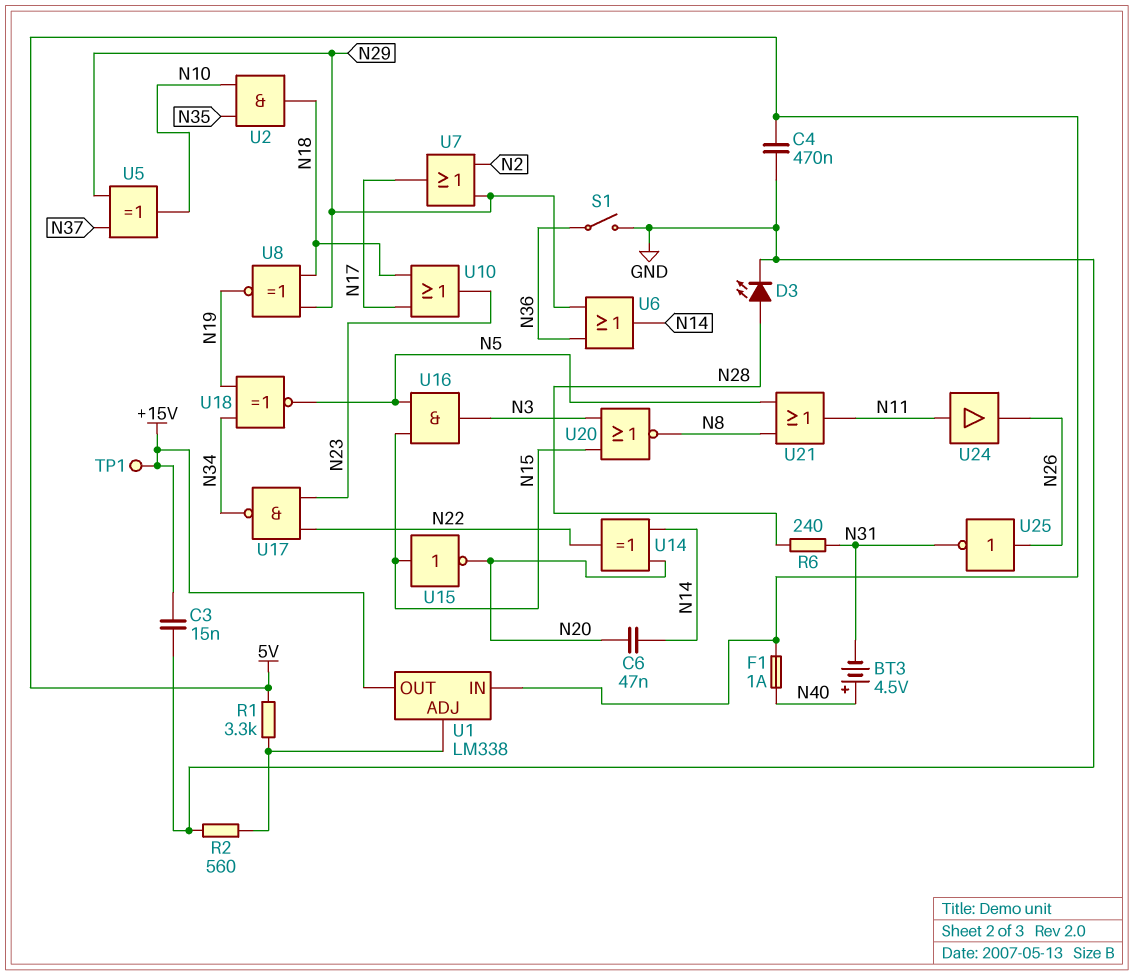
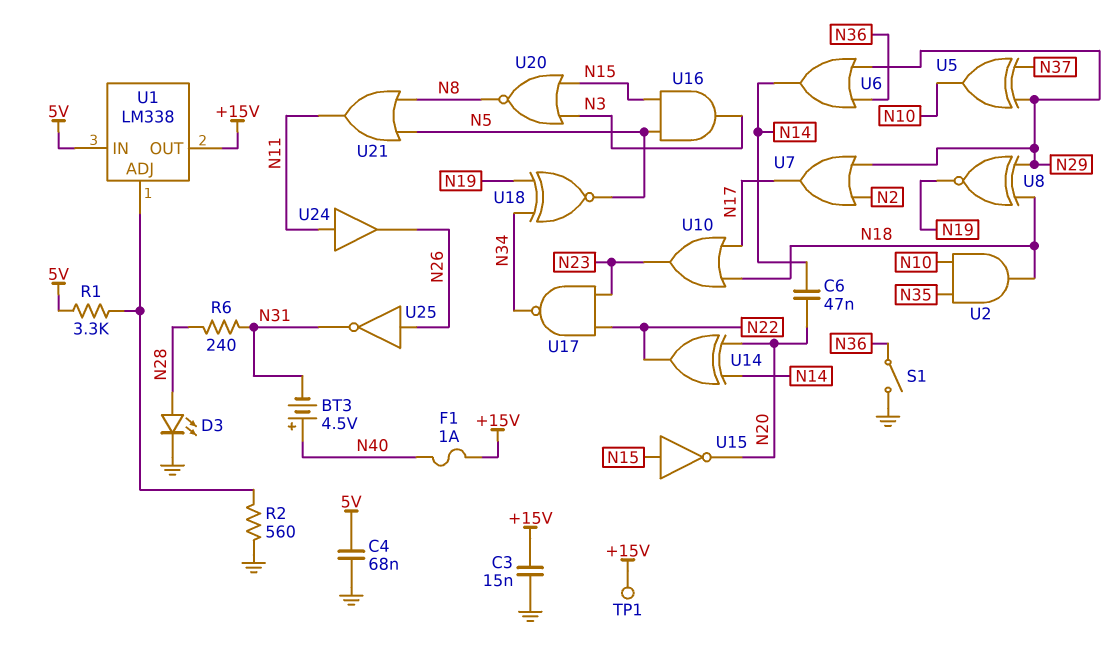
C4: 470nF (5V, GND) -> 68nF (5V, GND)
F1: 1A (5V, N40) -> 1A (+15V, N40)

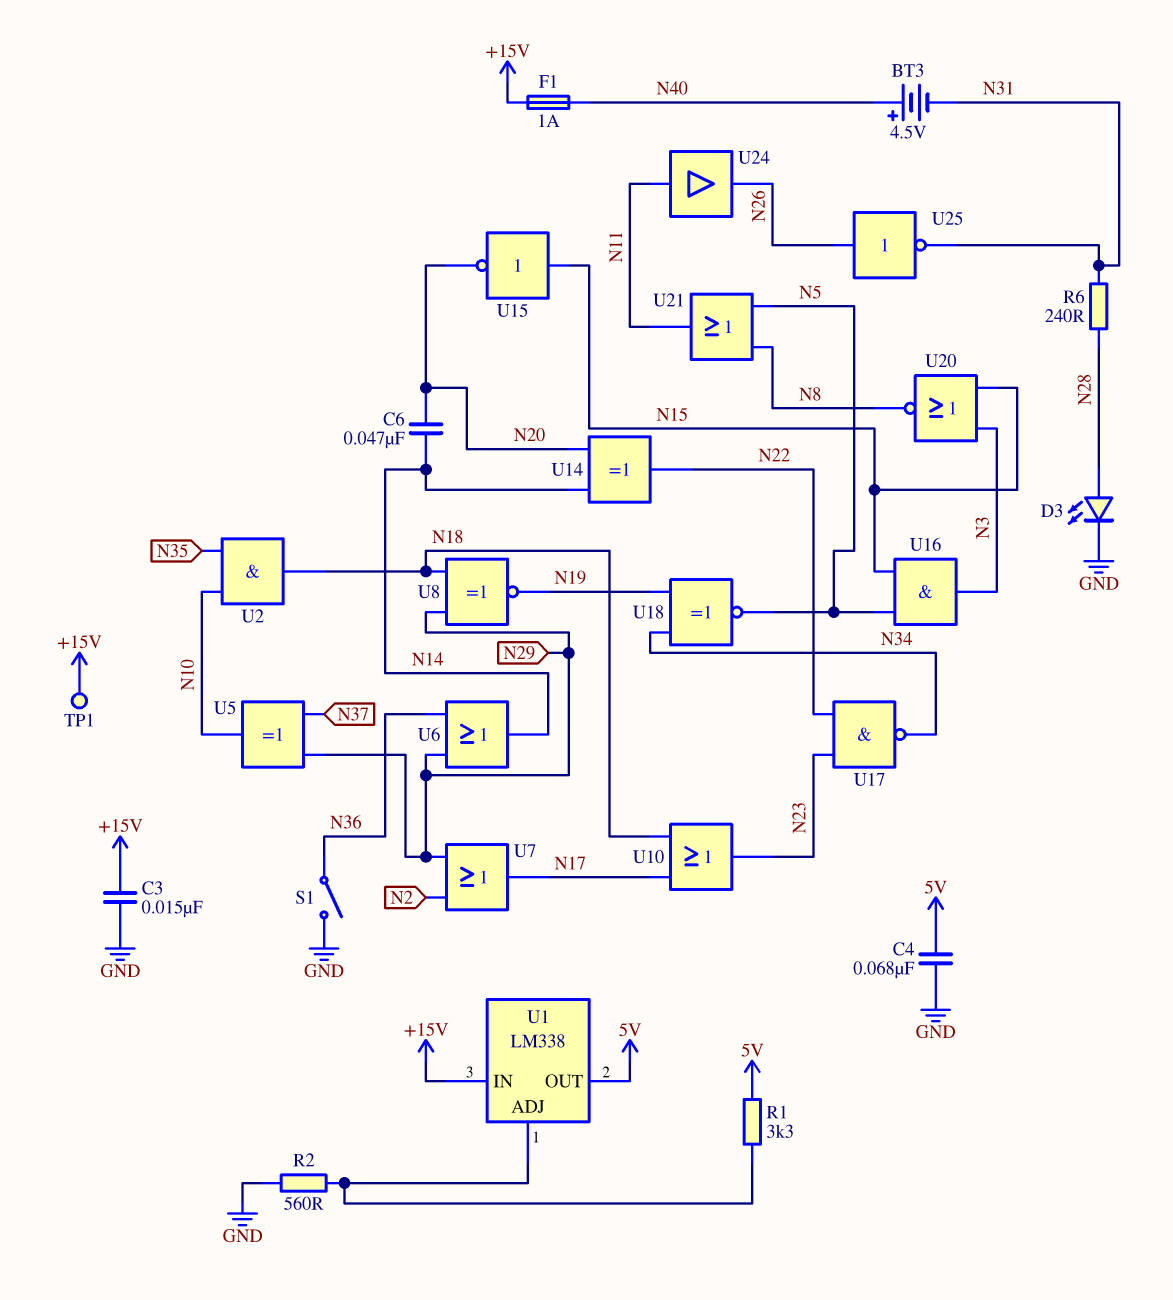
U1 pin IN: 5V -> +15V
U1 pin OUT: +15V -> 5V

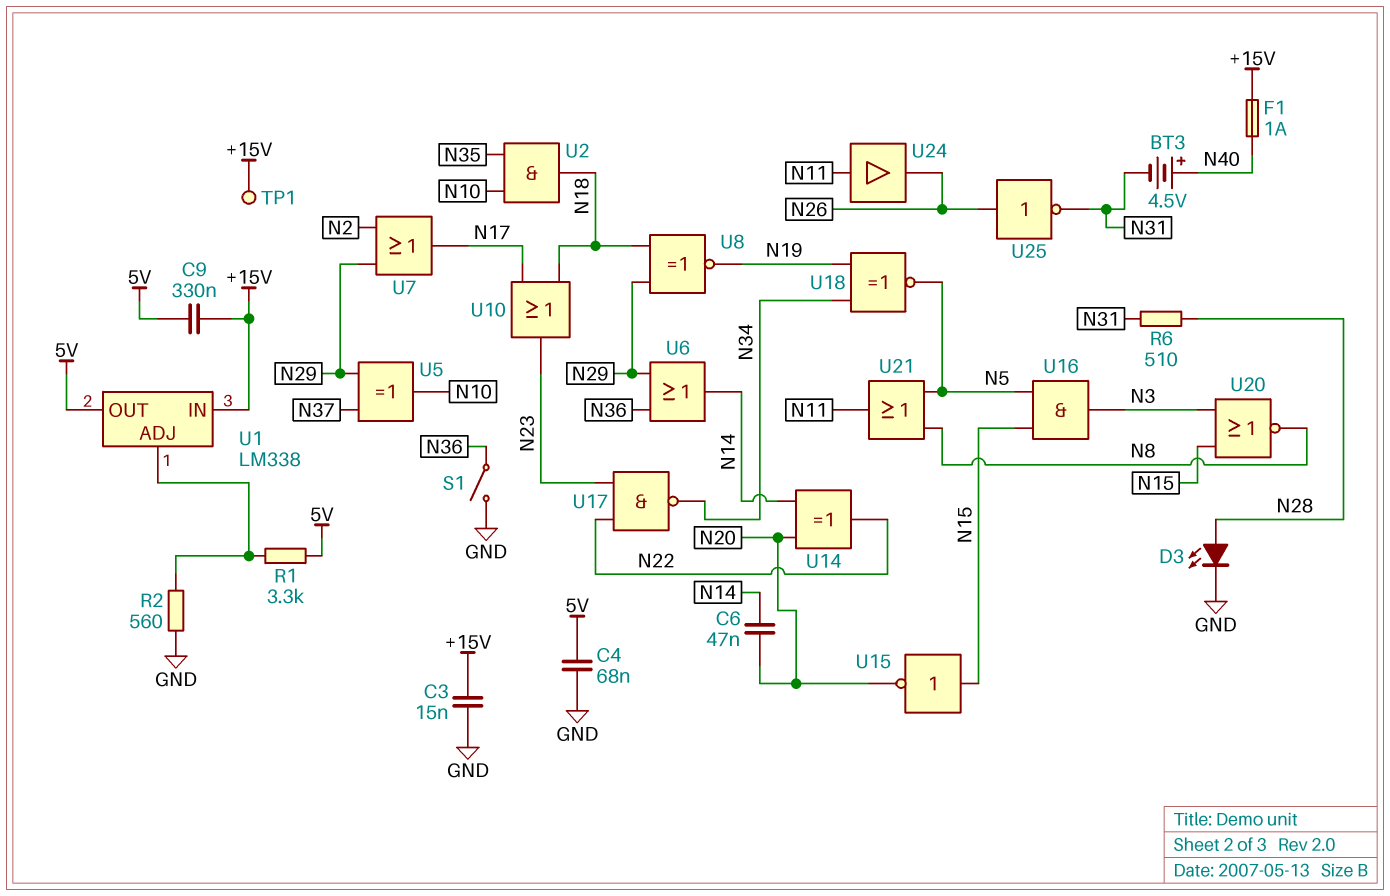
C9: none -> 330nF (+15V, 5V)
R6: 240 (N28, N31) -> 510 (N28, N31)

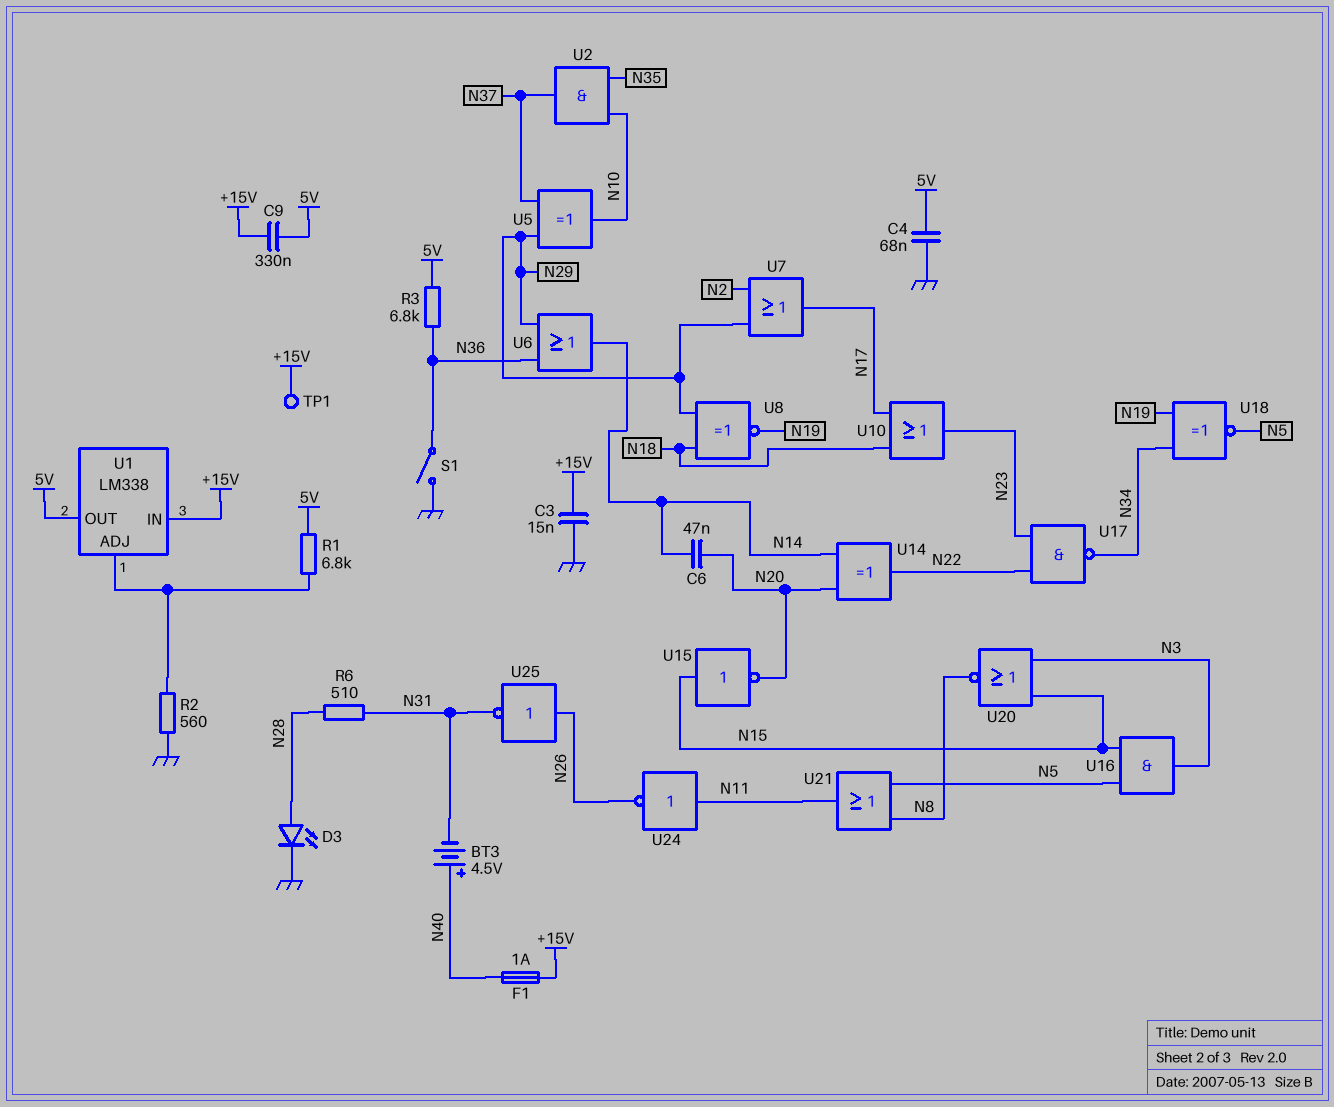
R1: 3.3k (5V, U1/ADJ) -> 6.8k (5V, U1/ADJ)
R3: none -> 6.8k (5V, N36)
U2: AND (in N10, in N35, out N18) -> AND (in N10, in N35, out N37)
U24: buffer (in N11, out N26) -> NOT (in N11, out N26)

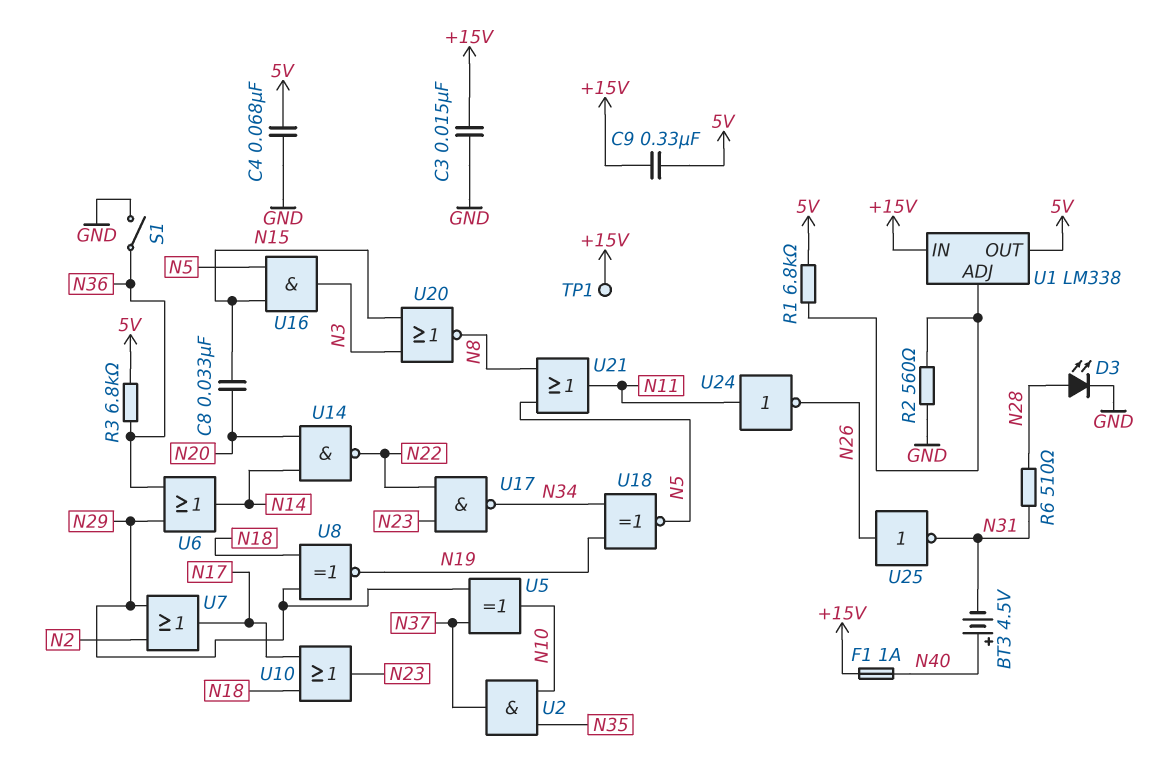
C6: 47nF (N14, N20) -> none
C8: none -> 33nF (N15, N20)
U14: XOR (in N14, in N20, out N22) -> NAND (in N14, in N20, out N22)
U15: NOT (in N15, out N20) -> none

